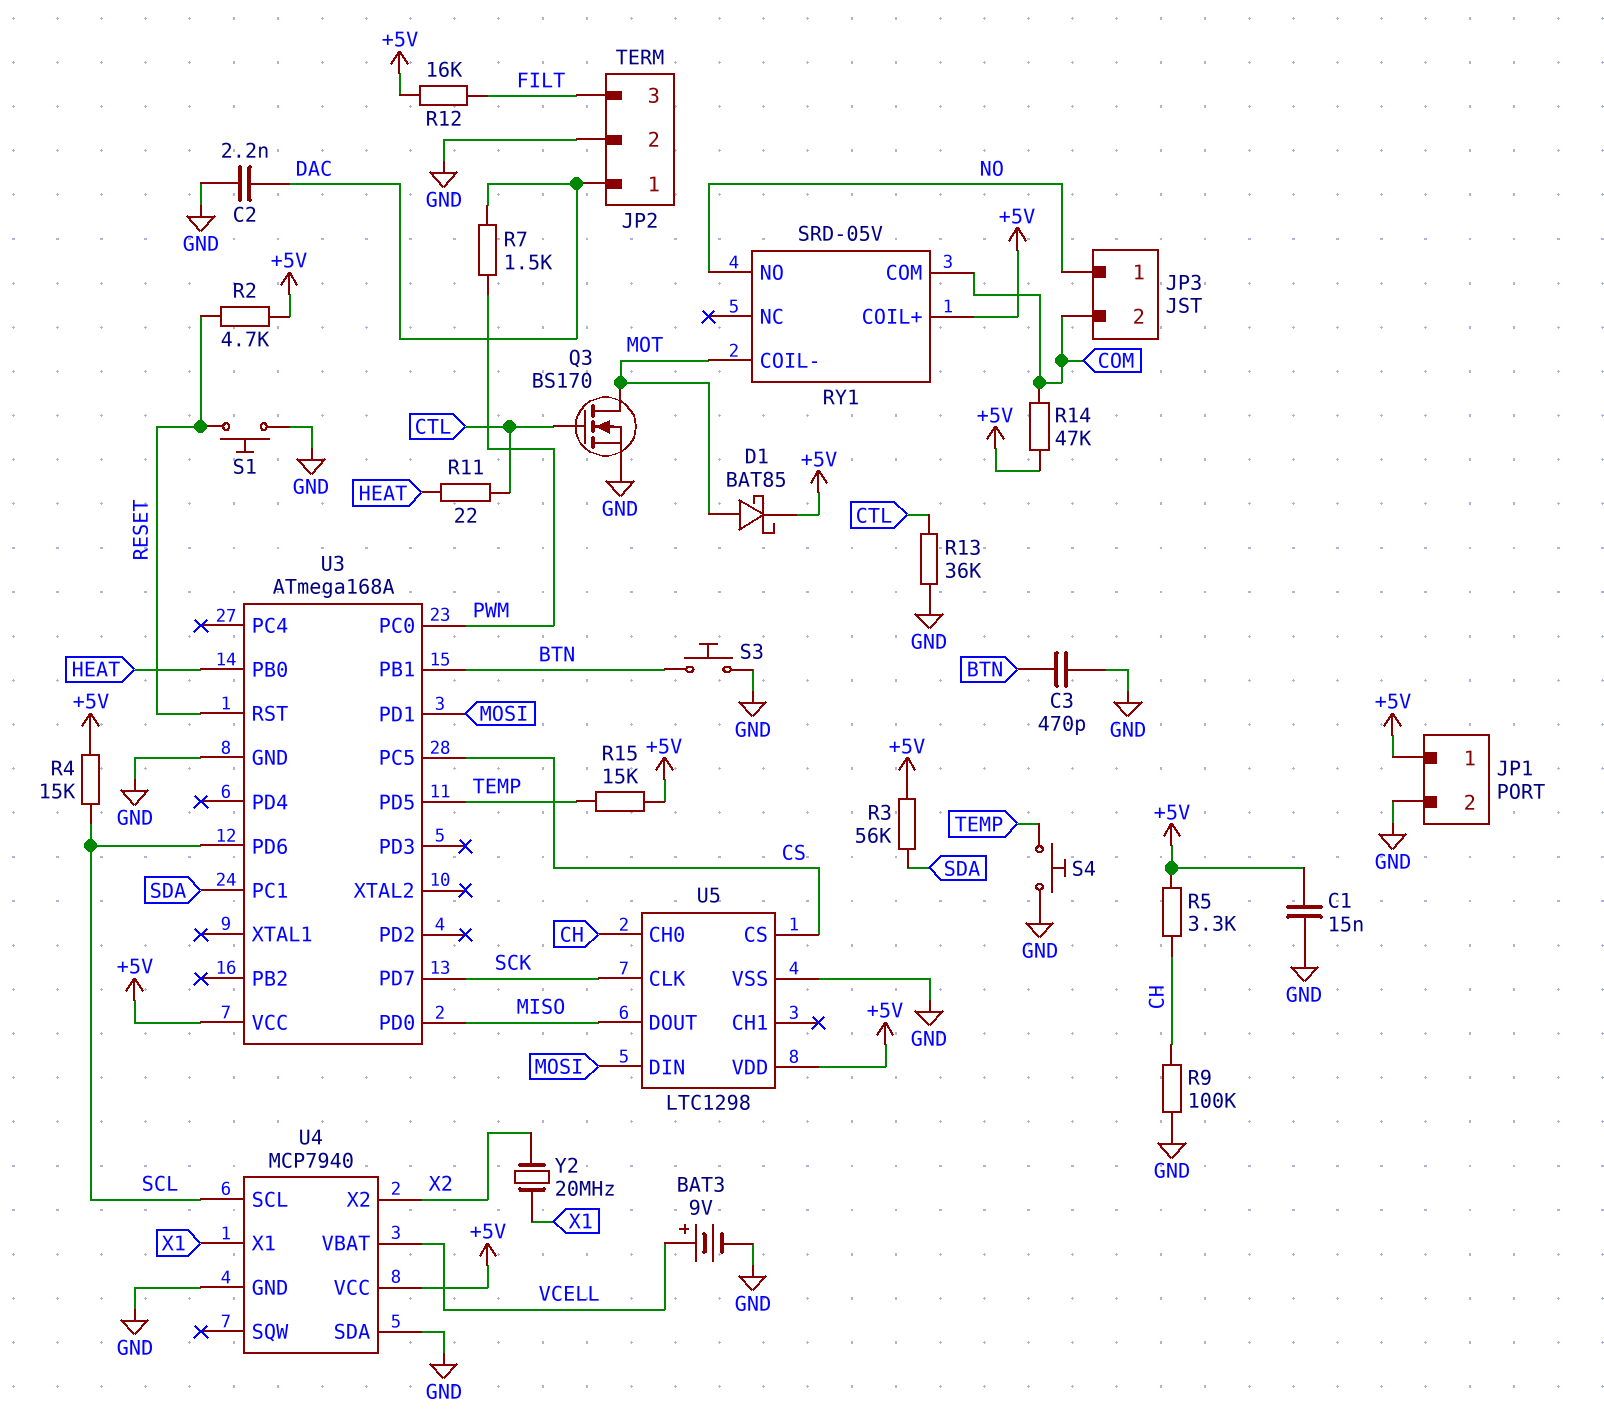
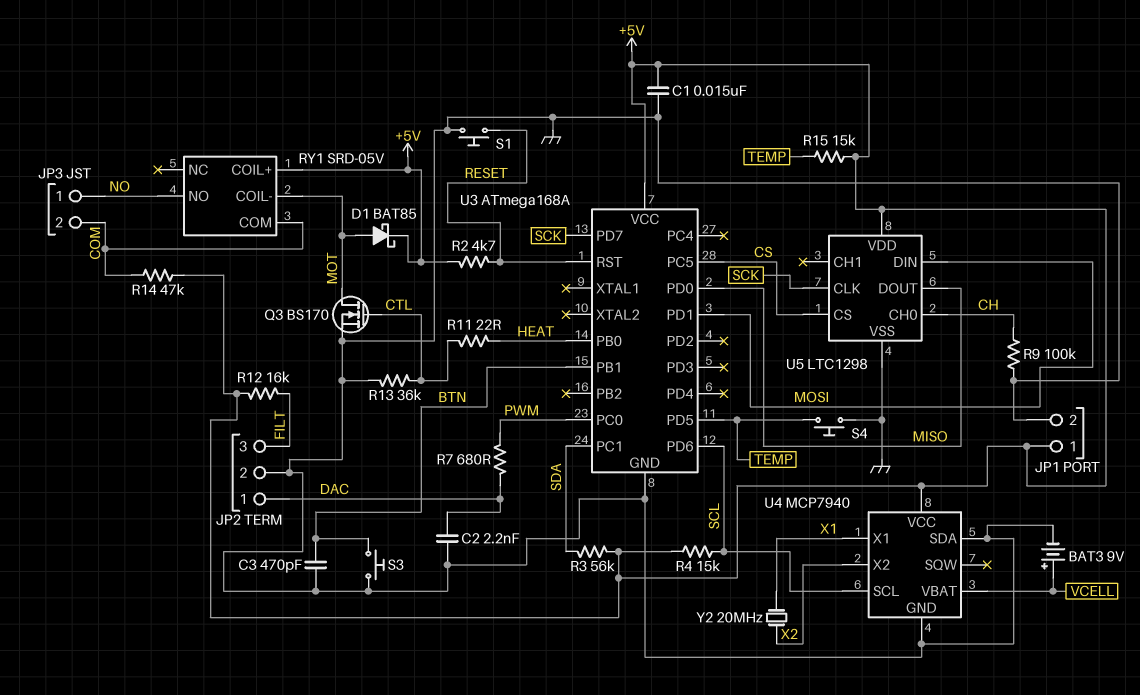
R5: 3.3k (+5V, CH) -> none
R7: 1.5k (DAC, PWM) -> 680 (DAC, PWM)

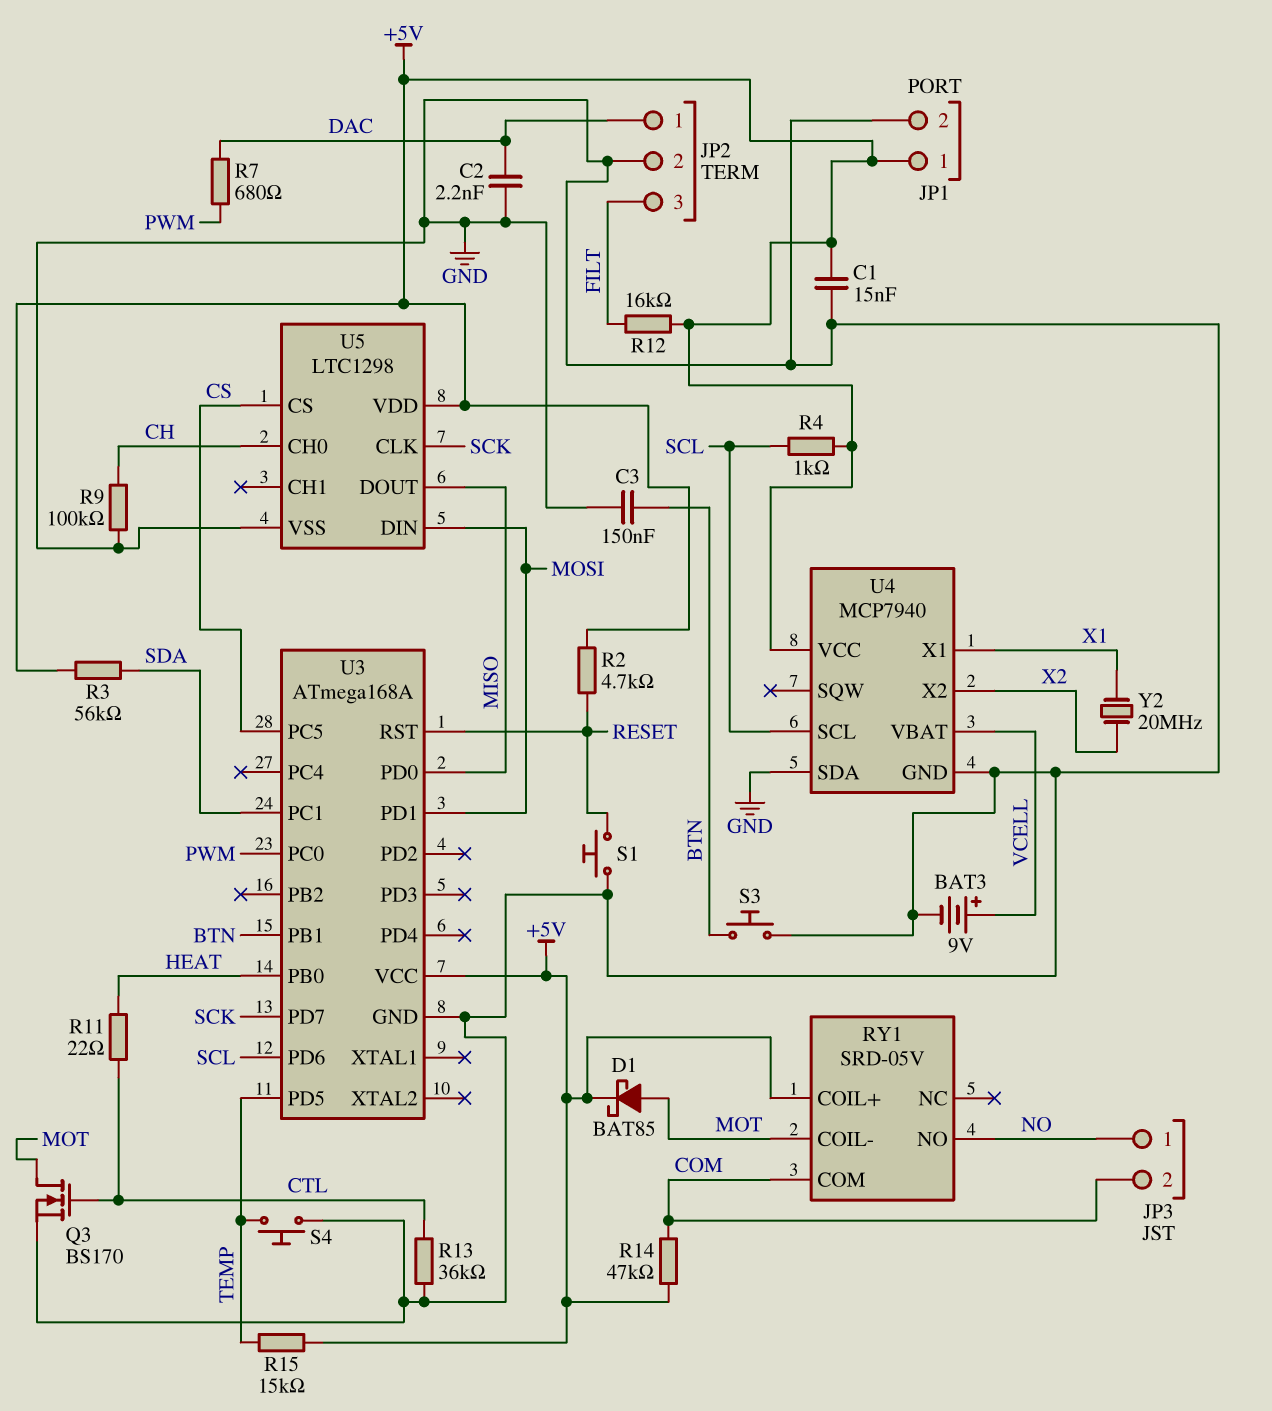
C3: 470pF (BTN, GND) -> 150nF (BTN, GND)
R4: 15k (+5V, SCL) -> 1k (+5V, SCL)

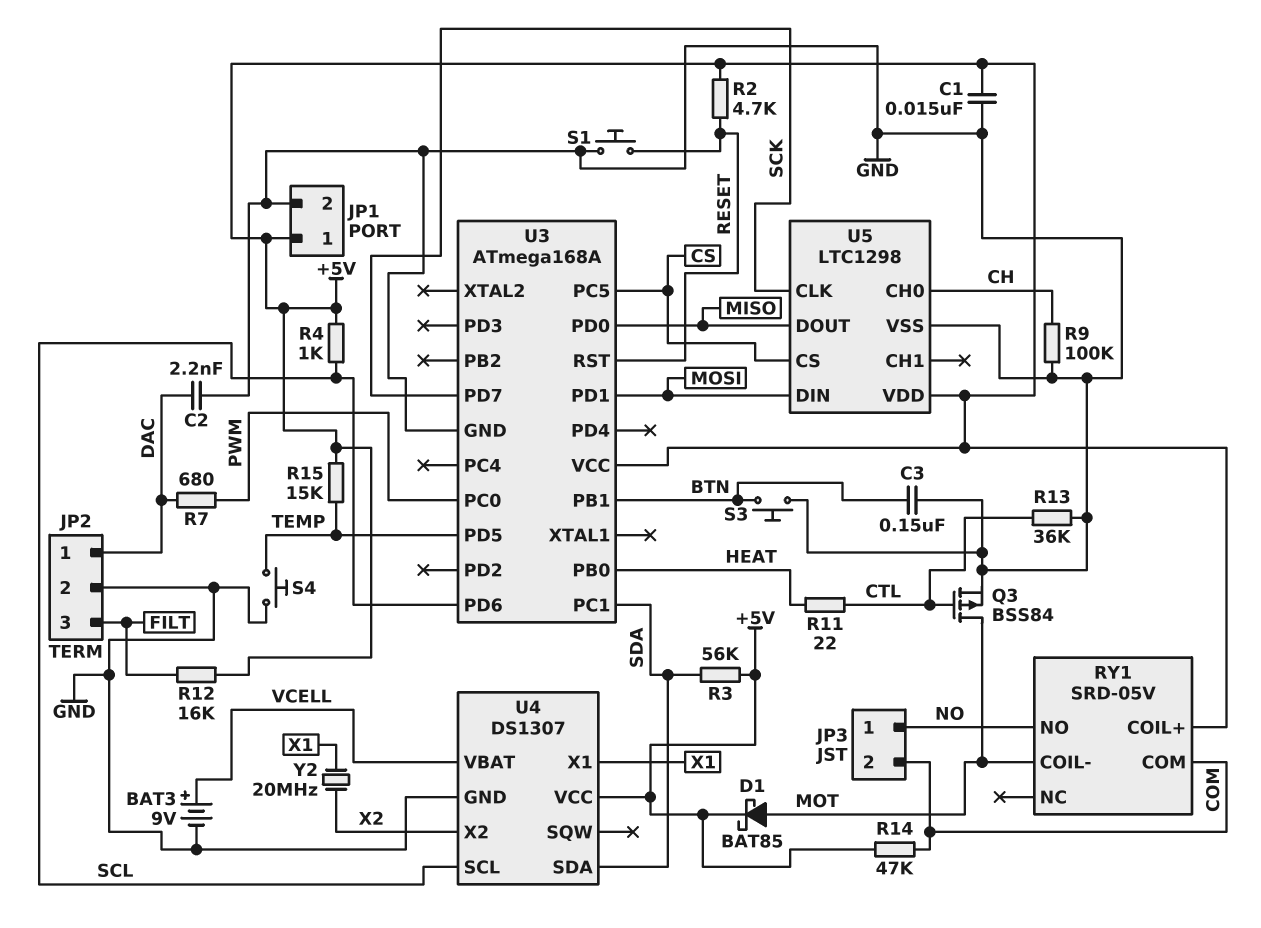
Q3: NMOS BS170 (G CTL, D MOT, S GND) -> PMOS BSS84 (G CTL, D MOT, S GND)
U4: MCP7940 -> DS1307
U4 pin SDA: GND -> SDA

